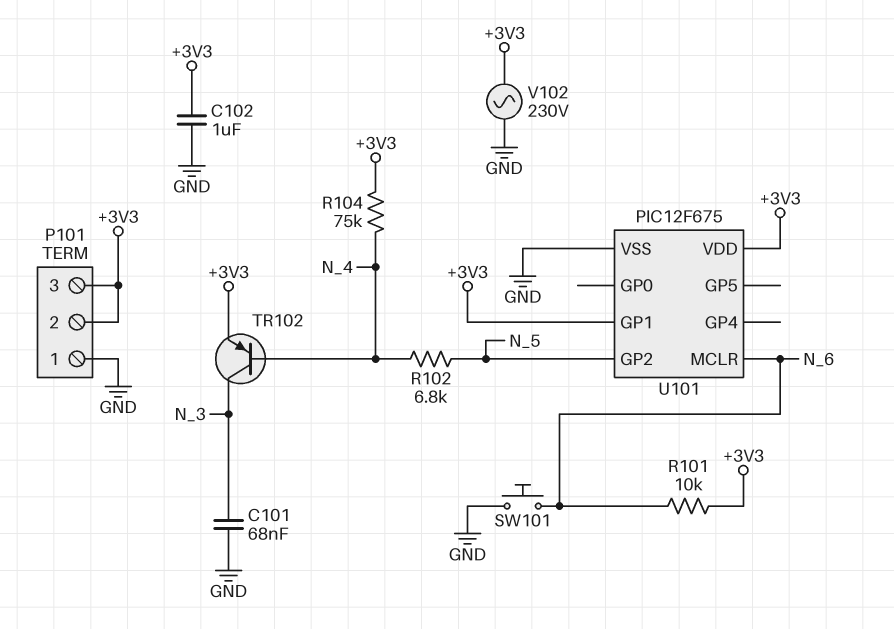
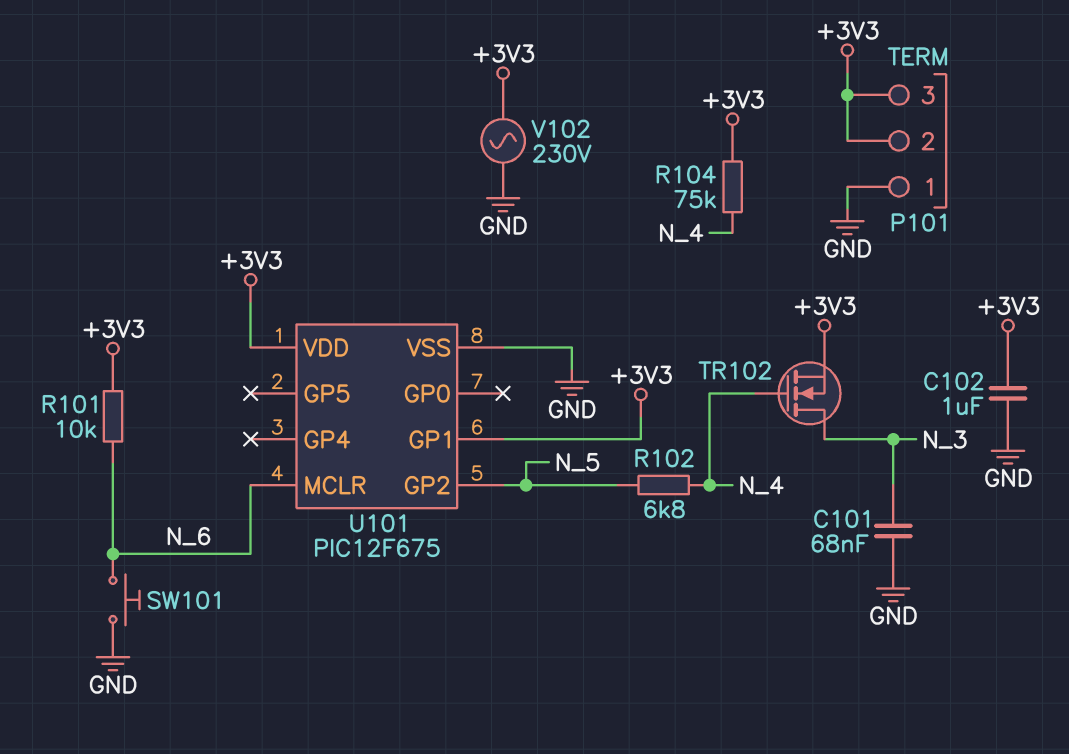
TR102: PNP (B N_4, C N_3, E +3V3) -> NMOS (G N_4, D N_3, S +3V3)

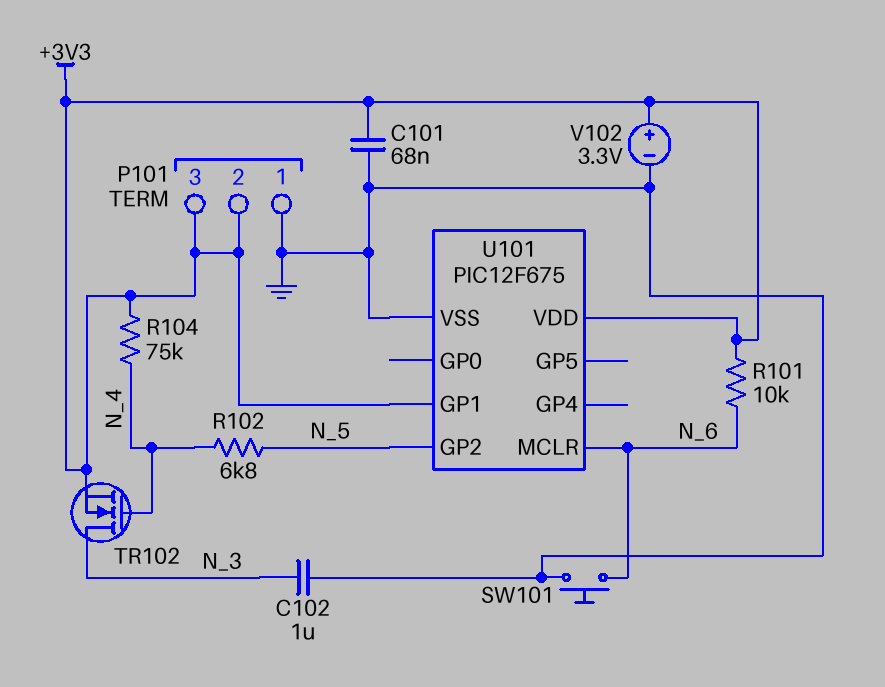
C101: 68nF (GND, N_3) -> 68nF (+3V3, GND)
C102: 1uF (+3V3, GND) -> 1uF (GND, N_3)
V102: AC 230V (+3V3, GND) -> 3.3V (plus +3V3, minus GND)

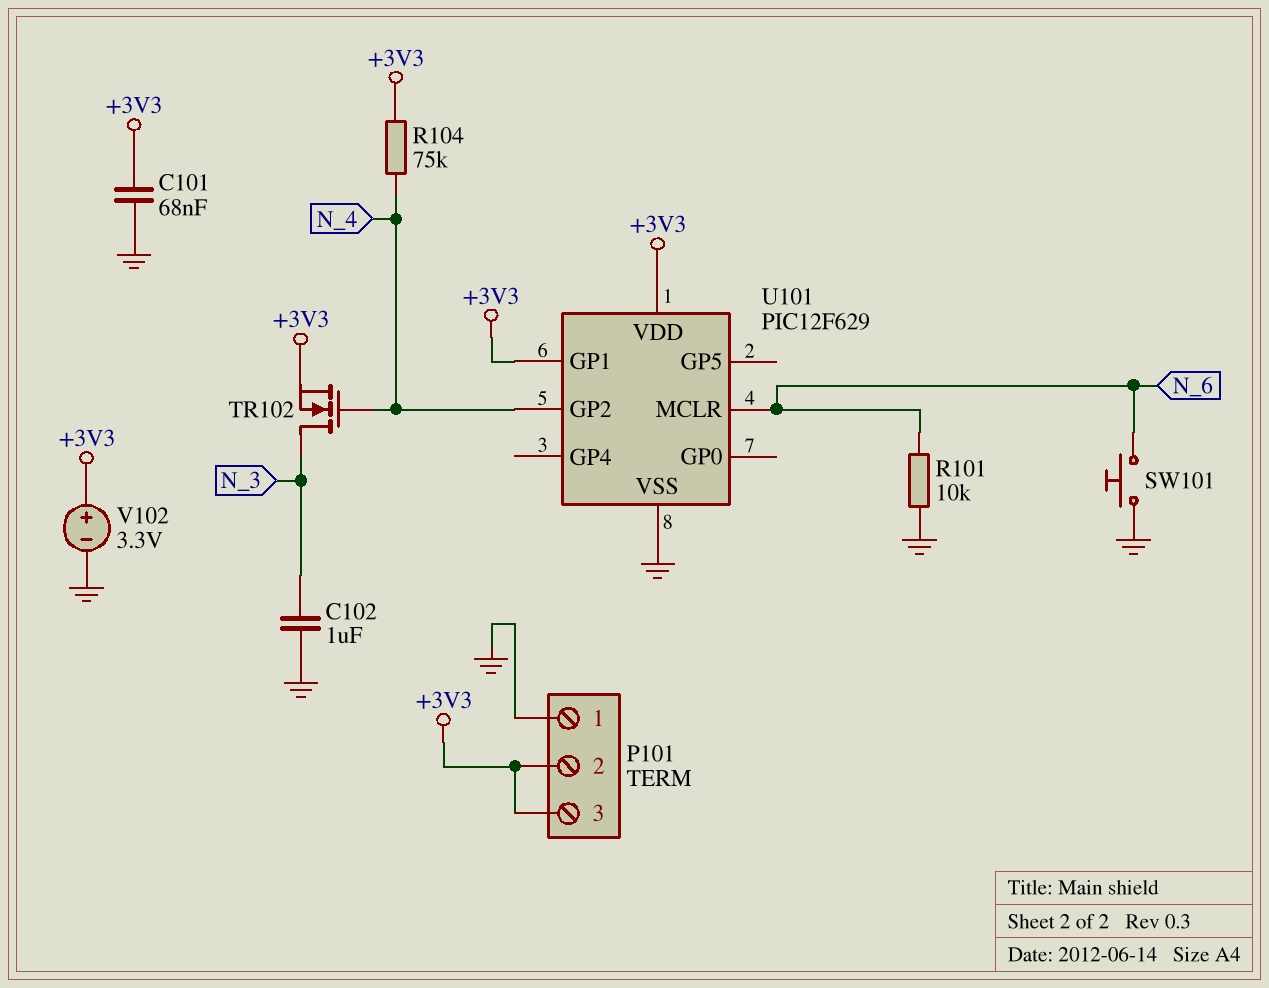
R101: 10k (+3V3, N_6) -> 10k (GND, N_6)
R102: 6.8k (N_4, N_5) -> none
U101: PIC12F675 -> PIC12F629
U101 pin GP2: N_5 -> N_4

